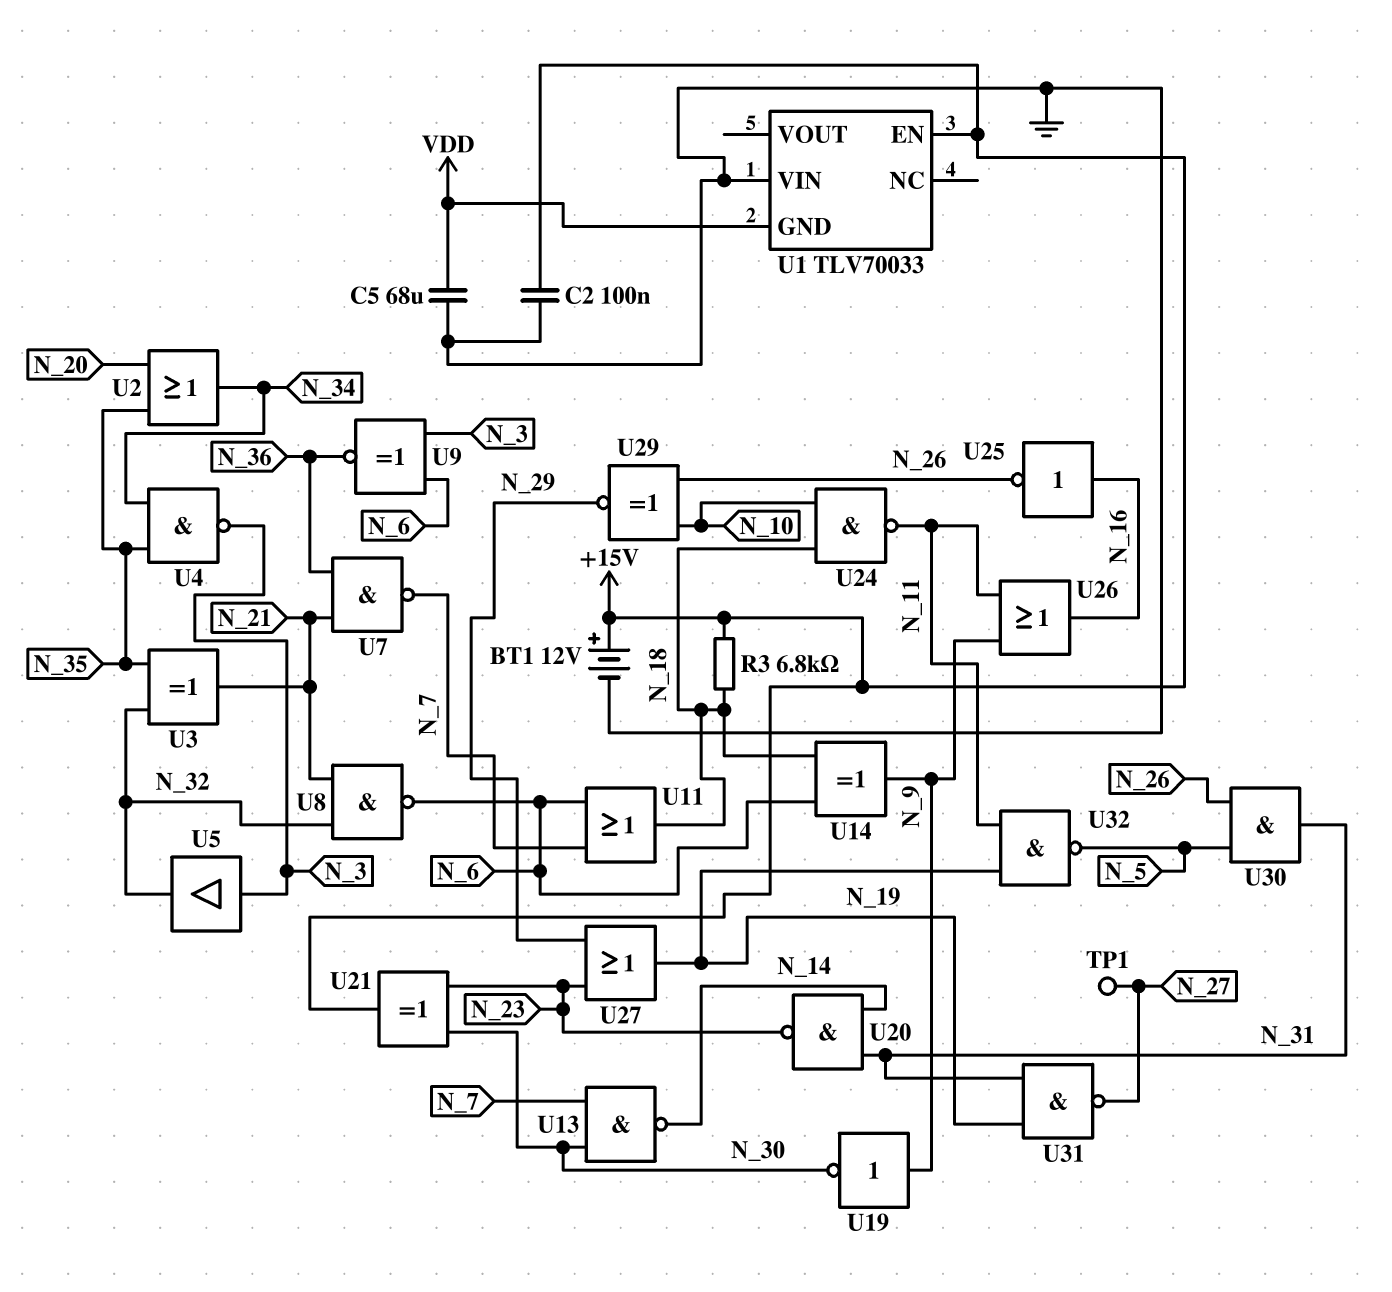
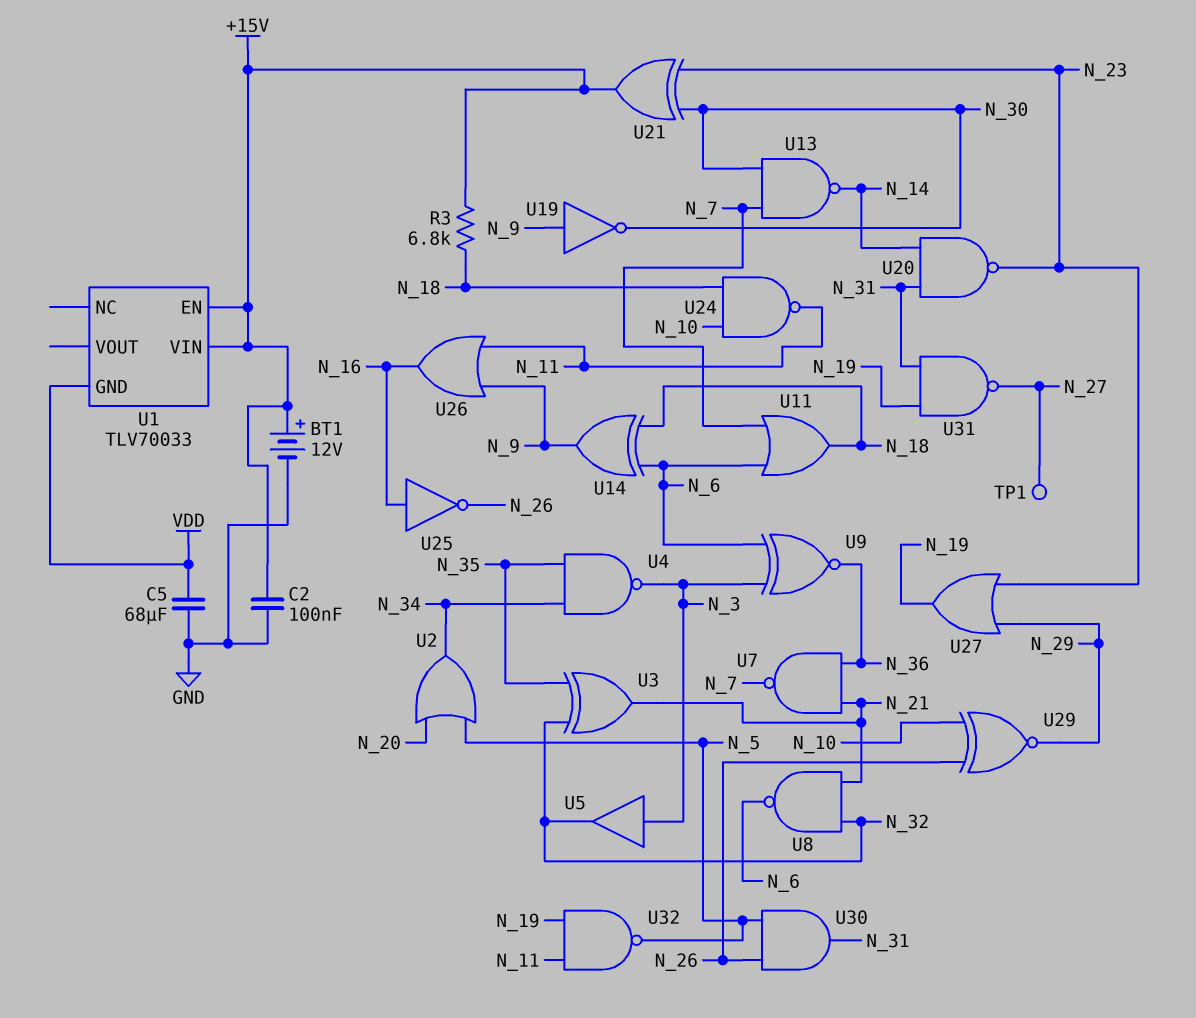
U1 pin VIN: GND -> +15V
U2: OR (in N_20, in N_35, out N_34) -> OR (in N_5, in N_20, out N_34)

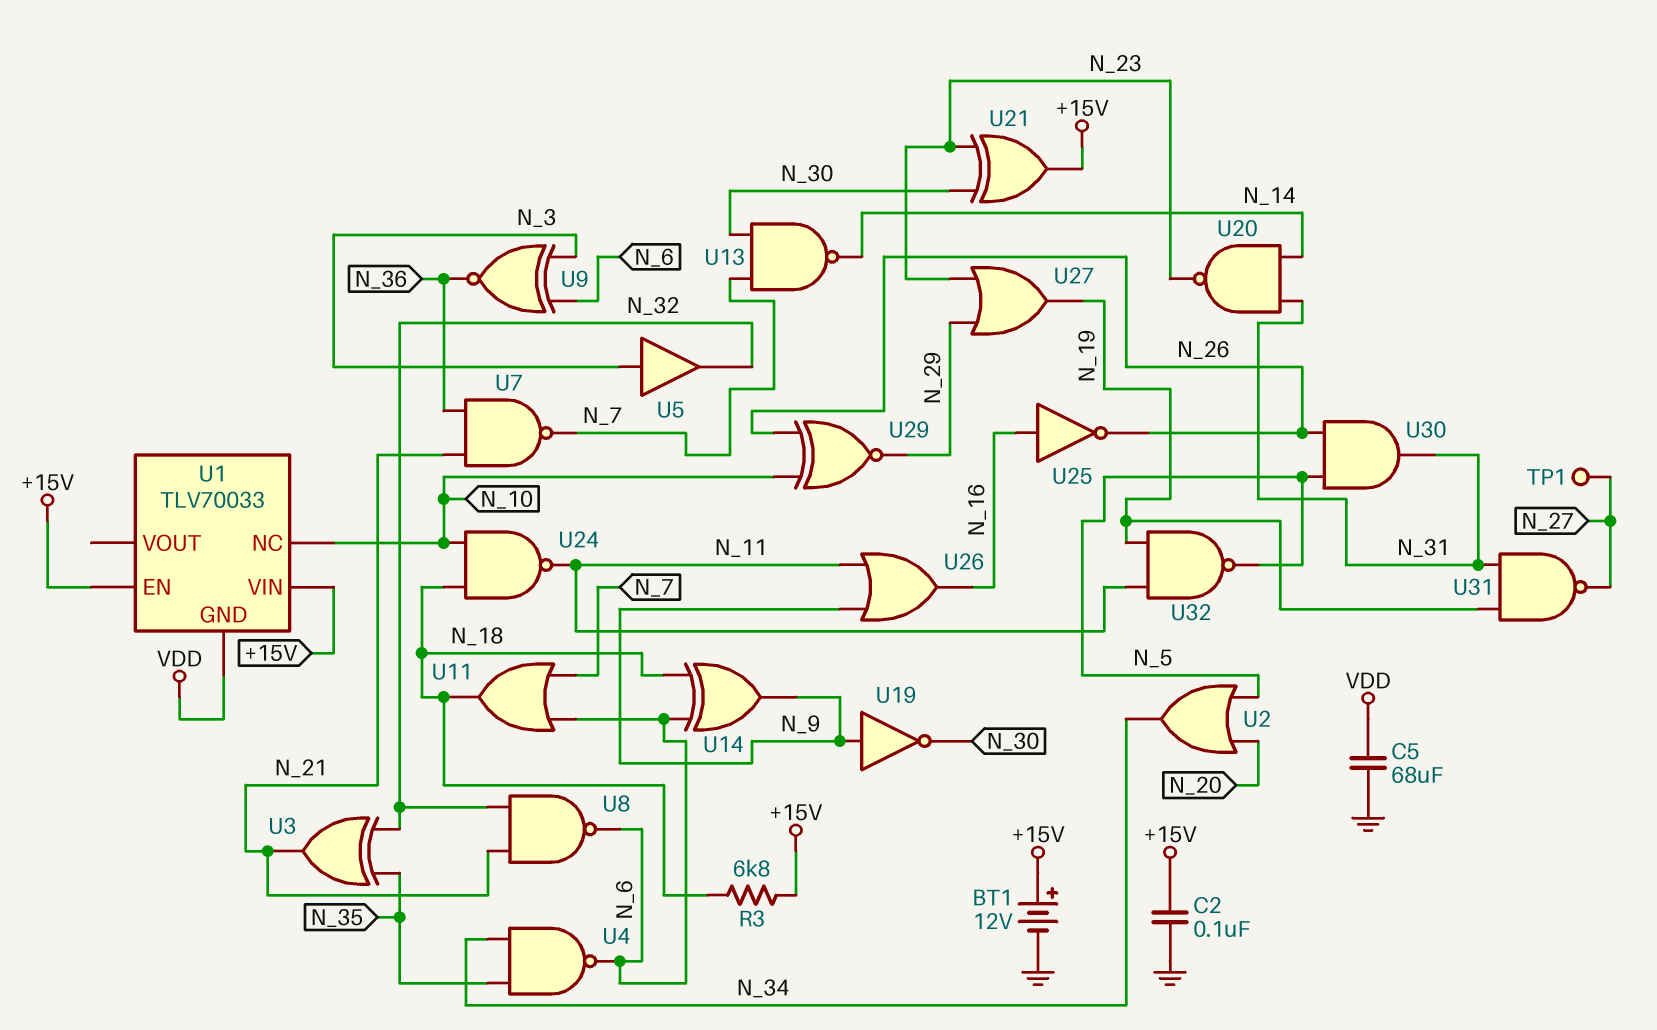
U1 pin NC: none -> N_10
U4: NAND (in N_34, in N_35, out N_3) -> NAND (in N_34, in N_35, out N_6)

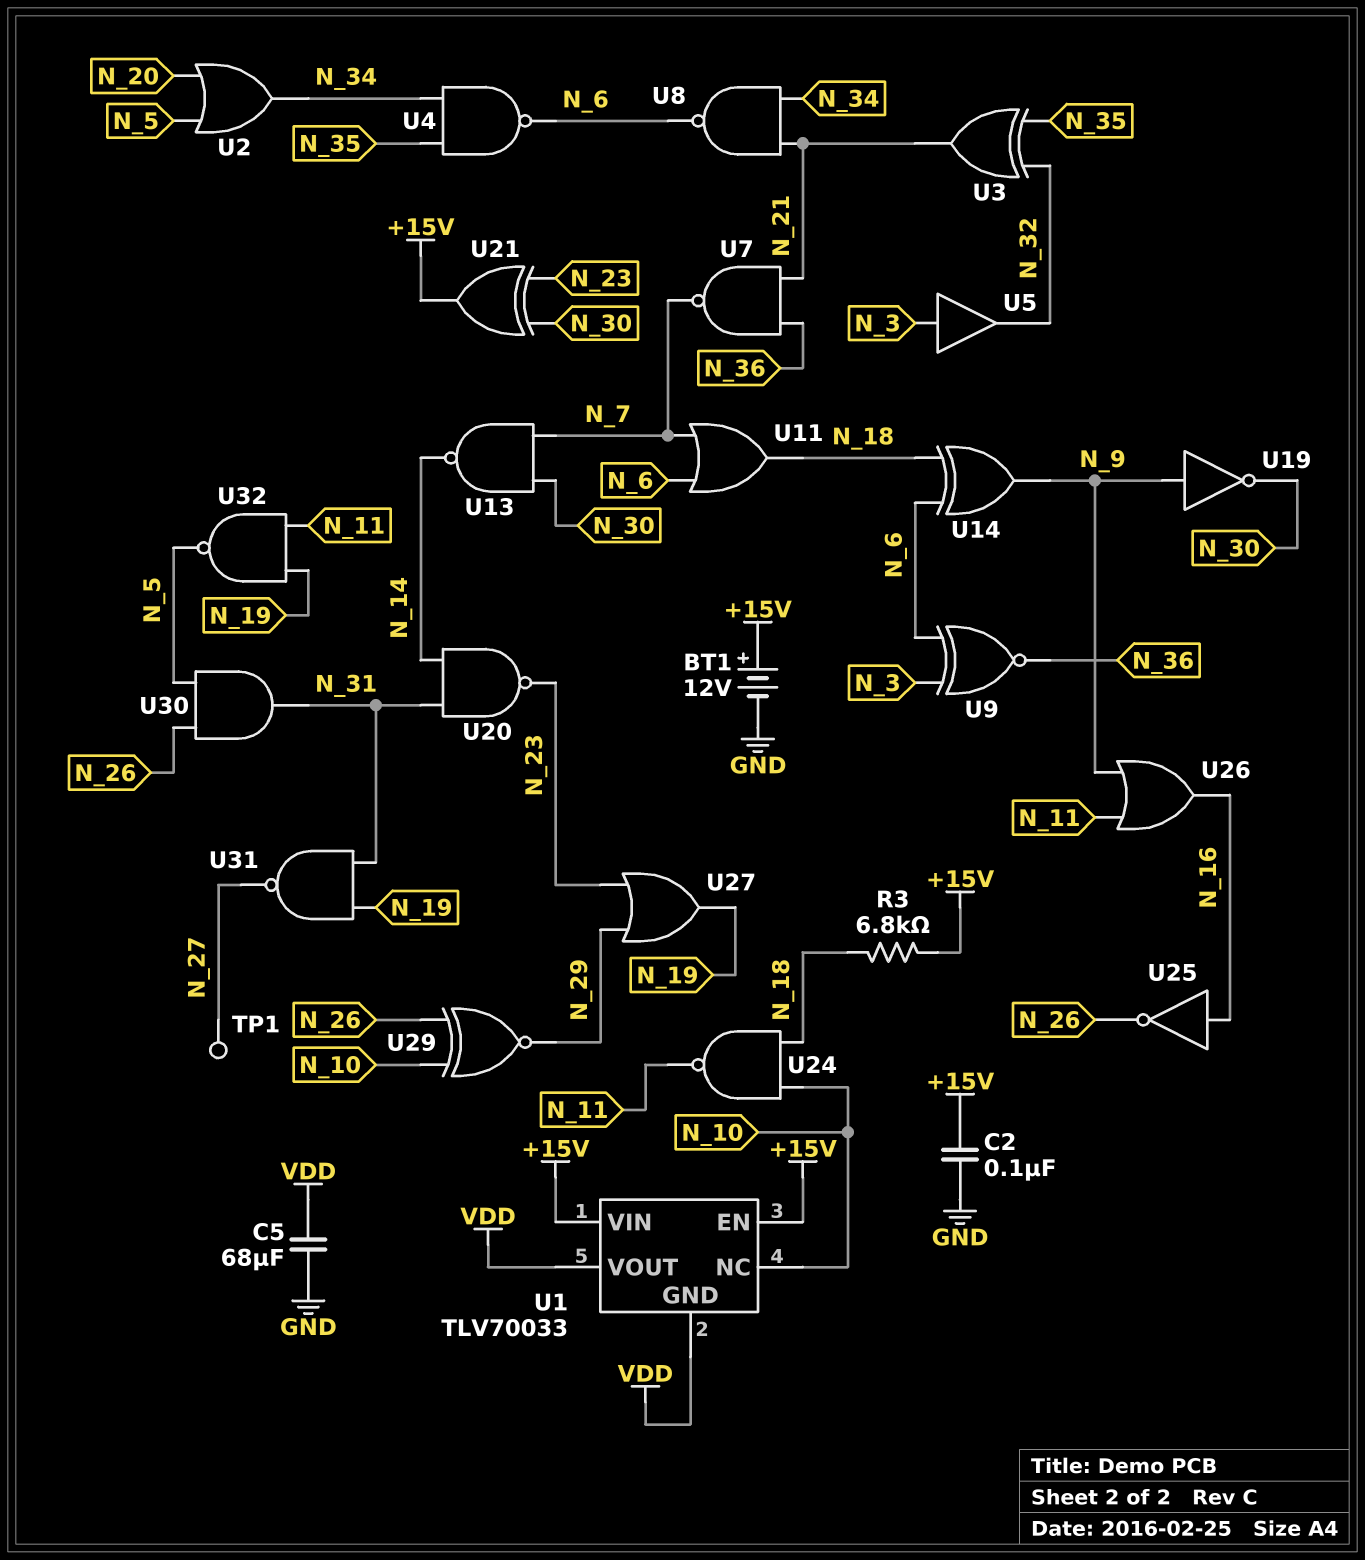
U1 pin VOUT: none -> VDD
U8: NAND (in N_21, in N_32, out N_6) -> NAND (in N_21, in N_34, out N_6)

